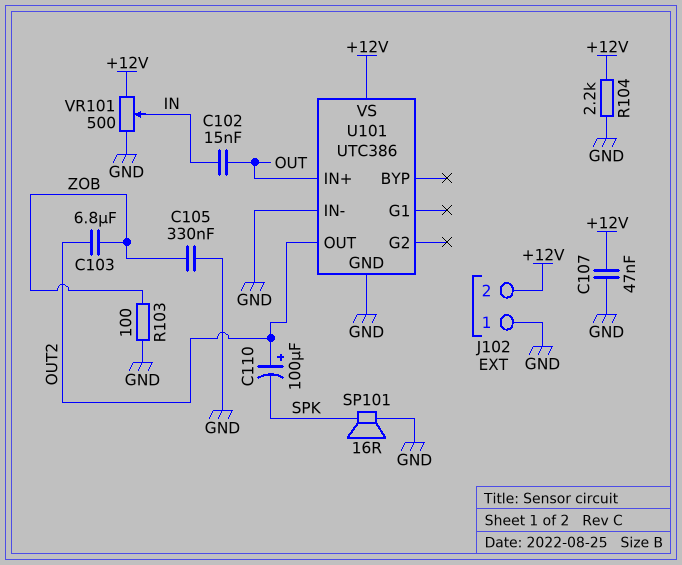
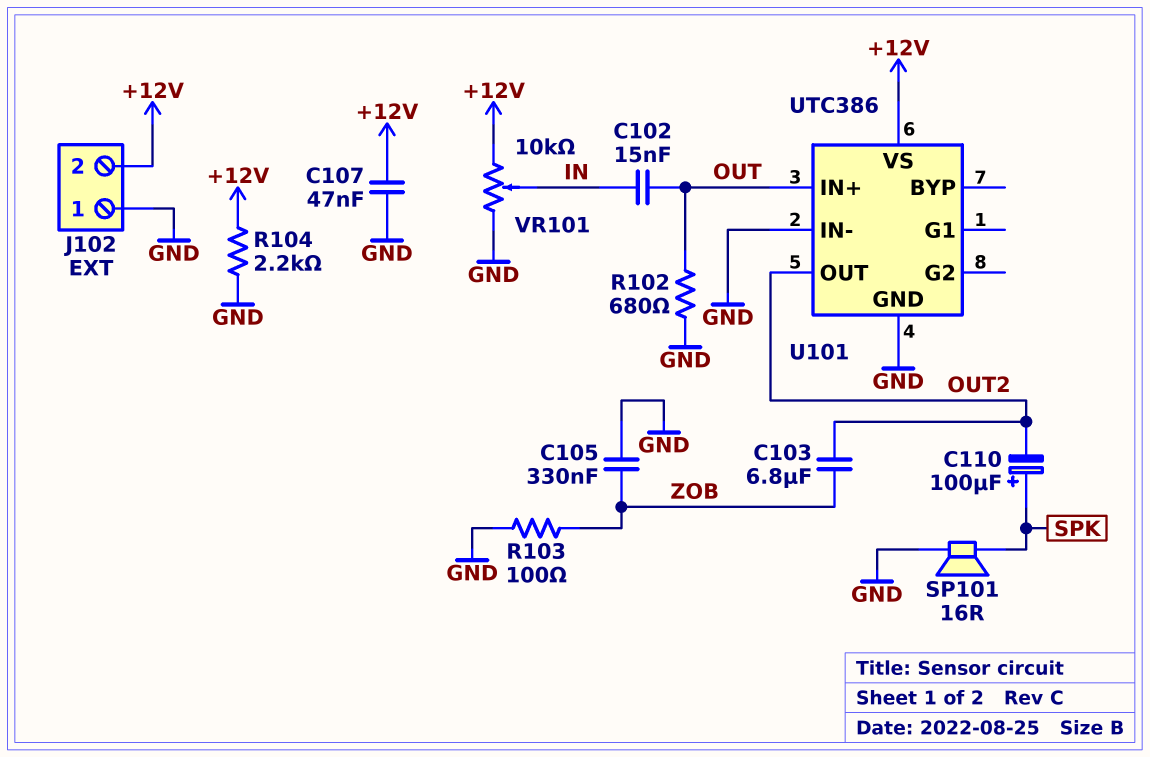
C110: 100uF (plus OUT2, minus SPK) -> 100uF (plus SPK, minus OUT2)
R102: none -> 680 (GND, OUT)
VR101: 500 (+12V, GND, wiper IN) -> 10k (+12V, GND, wiper IN)

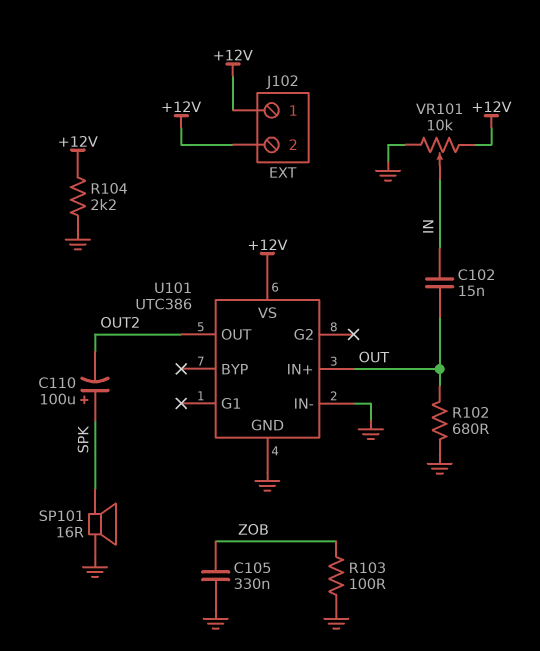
C103: 6.8uF (OUT2, ZOB) -> none
C107: 47nF (+12V, GND) -> none
J102 pin 1: GND -> +12V

